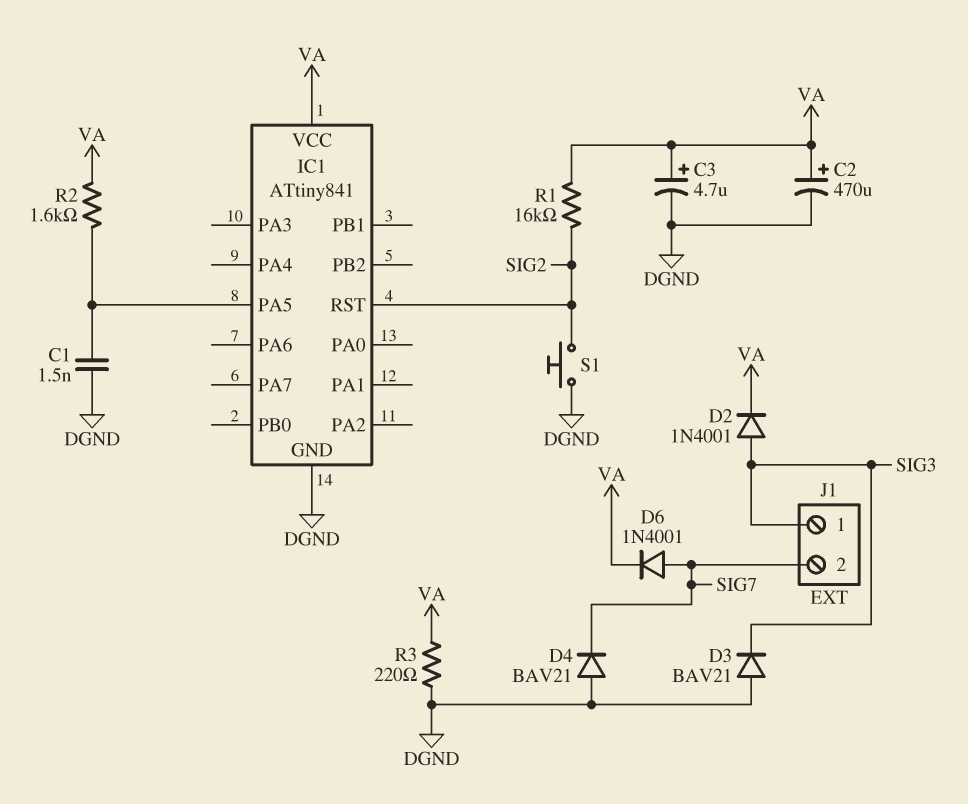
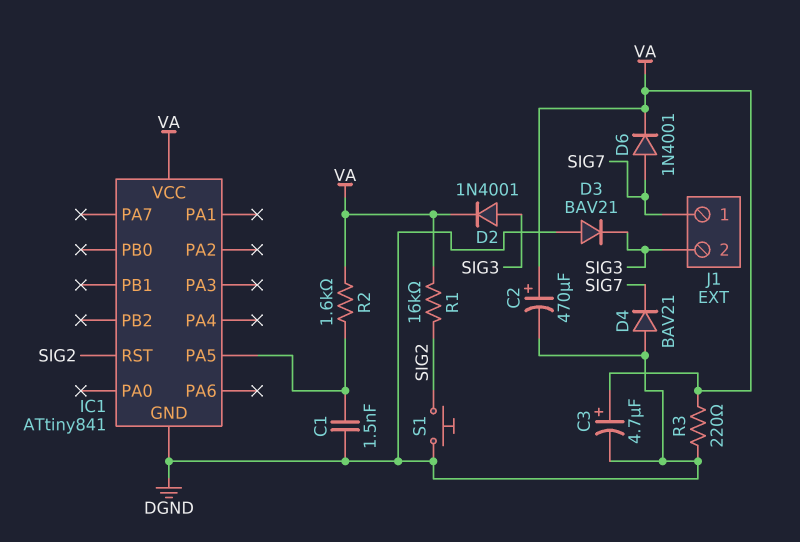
J1 pin 1: SIG3 -> SIG7
J1 pin 2: SIG7 -> SIG3

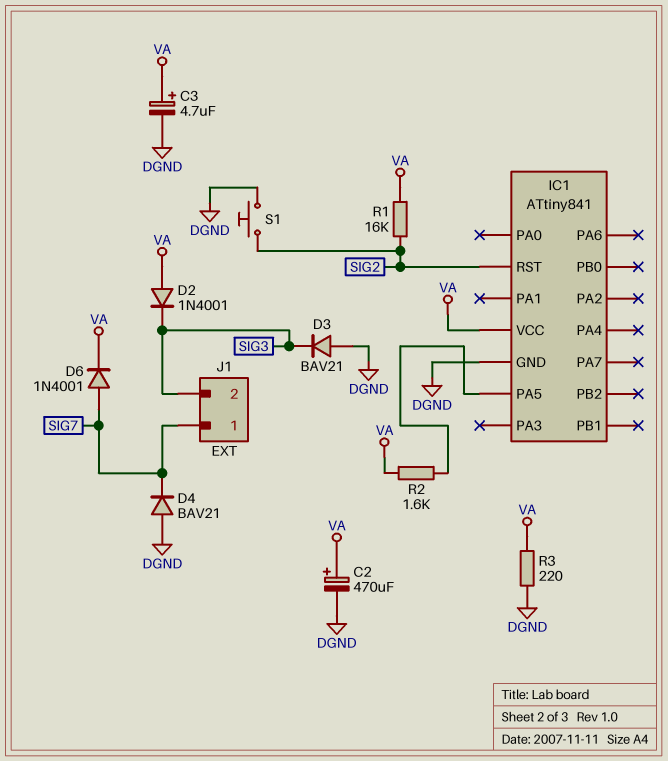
C1: 1.5nF (DGND, IC1/PA5) -> none
D2: diode 1N4001 (A SIG3, K VA) -> diode 1N4001 (A VA, K SIG3)

